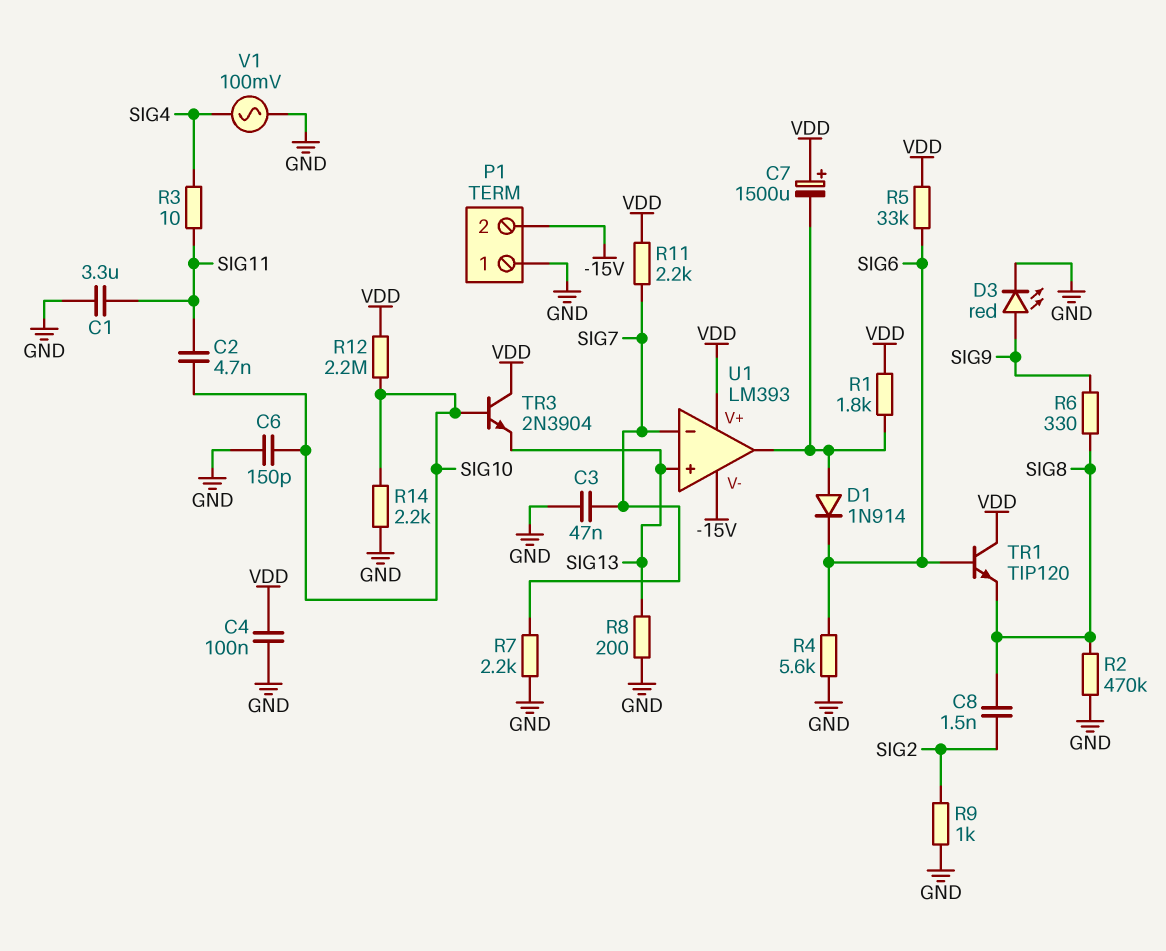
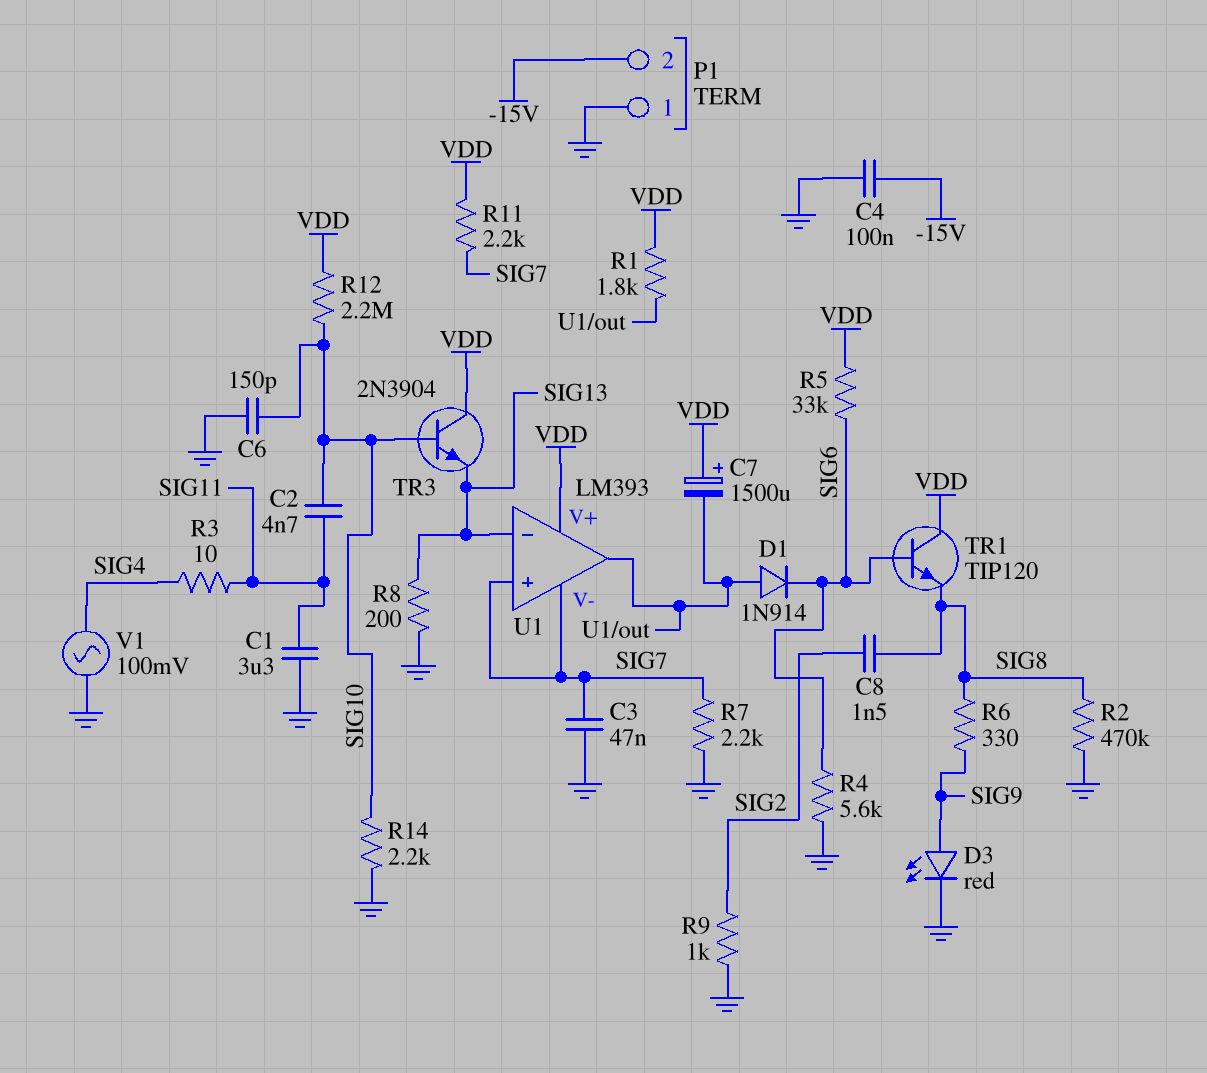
C4: 100nF (GND, VDD) -> 100nF (-15V, GND)
U1 pin V-: -15V -> SIG7
U1 pin in+: SIG13 -> SIG7
U1 pin in-: SIG7 -> SIG13

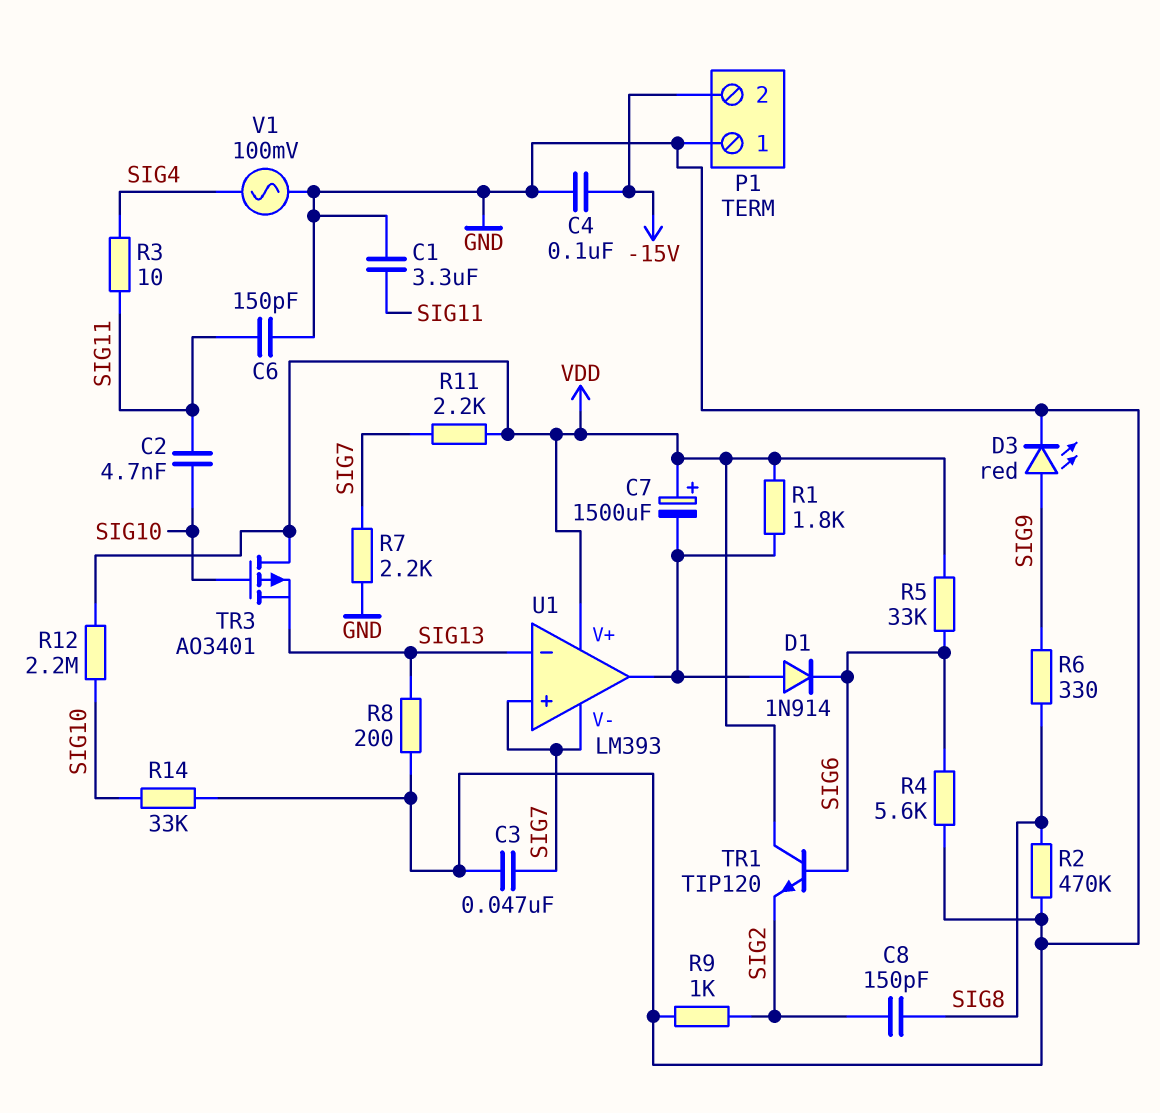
C6: 150pF (GND, SIG10) -> 150pF (GND, SIG11)
C8: 1.5nF (SIG2, SIG8) -> 150pF (SIG2, SIG8)
R14: 2.2k (GND, SIG10) -> 33k (GND, SIG10)
TR1: NPN TIP120 (B SIG6, C VDD, E SIG8) -> NPN TIP120 (B SIG6, C VDD, E SIG2)
TR3: NPN 2N3904 (B SIG10, C VDD, E SIG13) -> PMOS AO3401 (G SIG10, D VDD, S SIG13)

